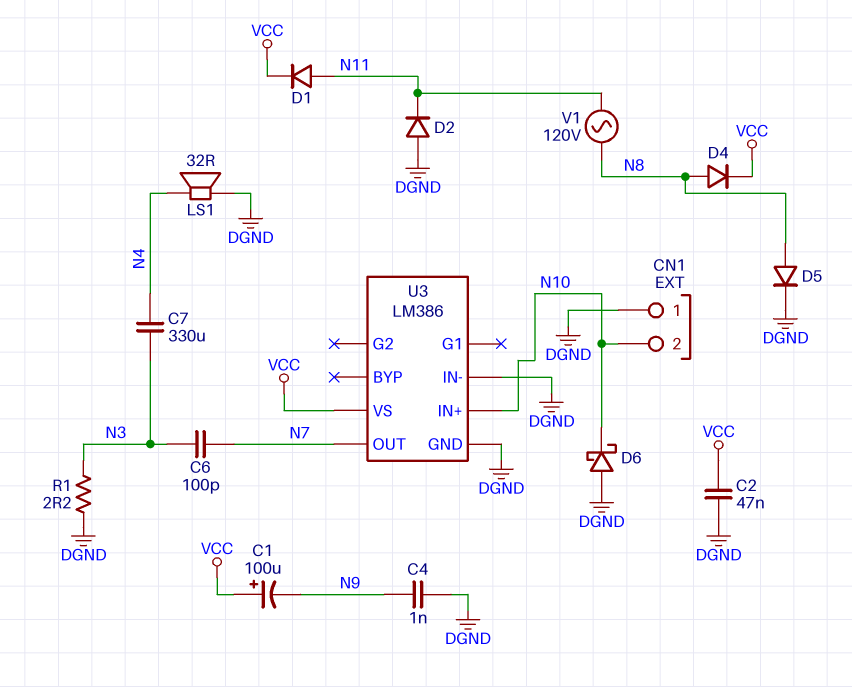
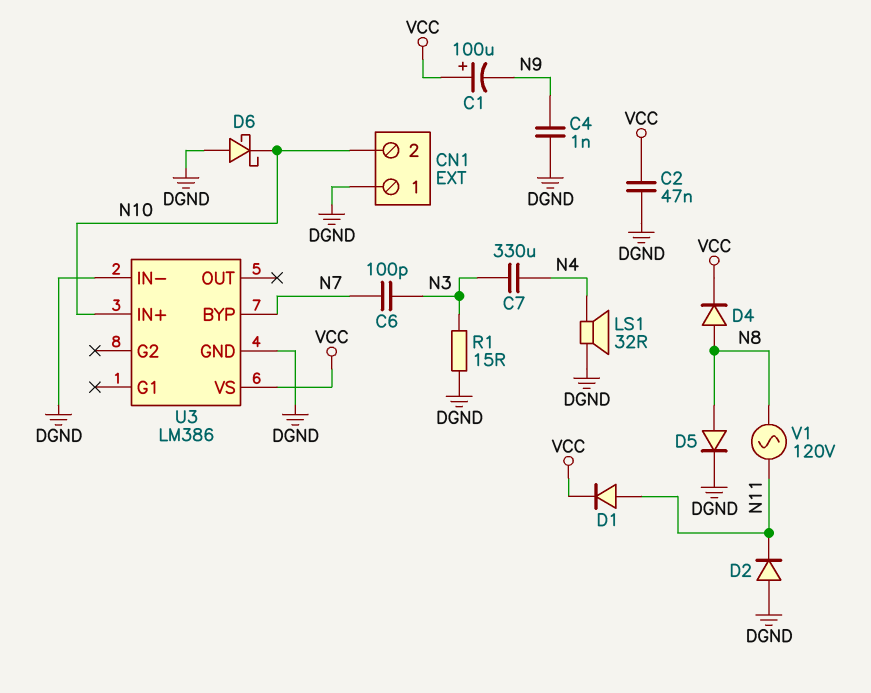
R1: 2.2 (DGND, N3) -> 15 (DGND, N3)
U3 pin BYP: none -> N7
U3 pin OUT: N7 -> none

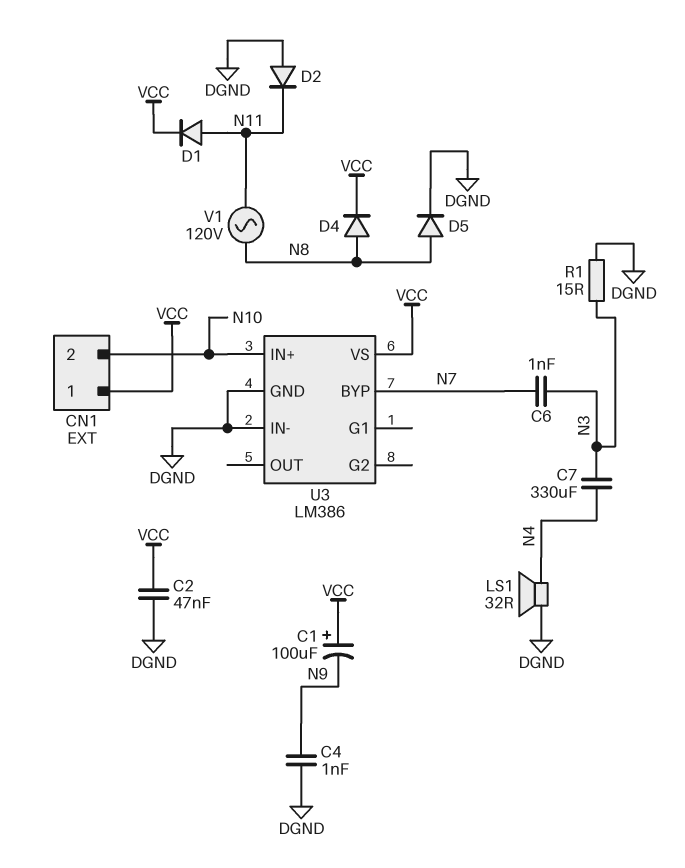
C6: 100pF (N3, N7) -> 1nF (N3, N7)
CN1 pin 1: DGND -> VCC
D6: schottky (A DGND, K N10) -> none

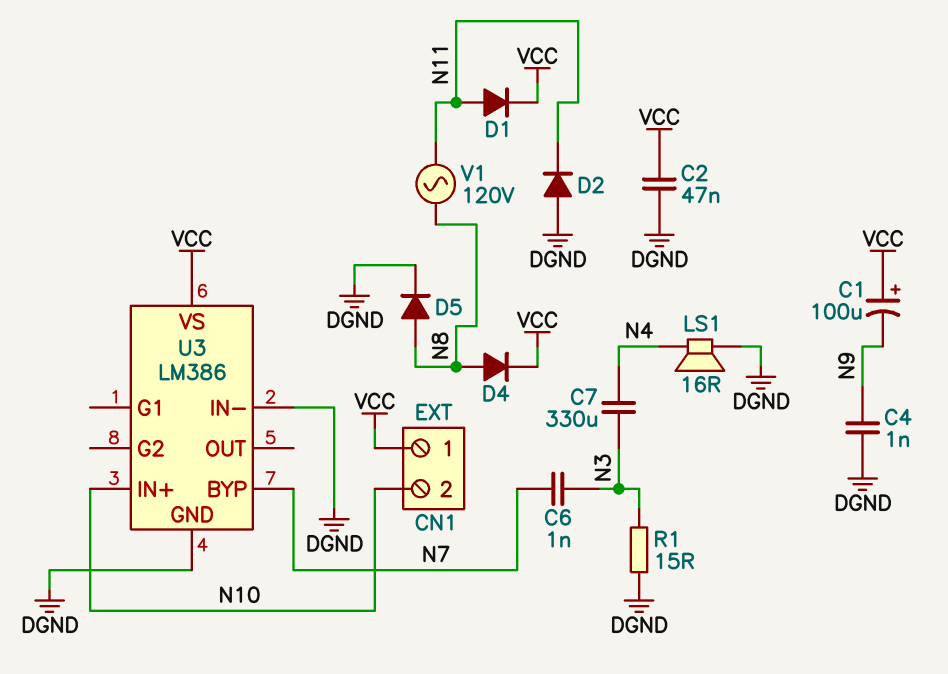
LS1: speaker 32R (DGND, N4) -> speaker 16R (DGND, N4)

